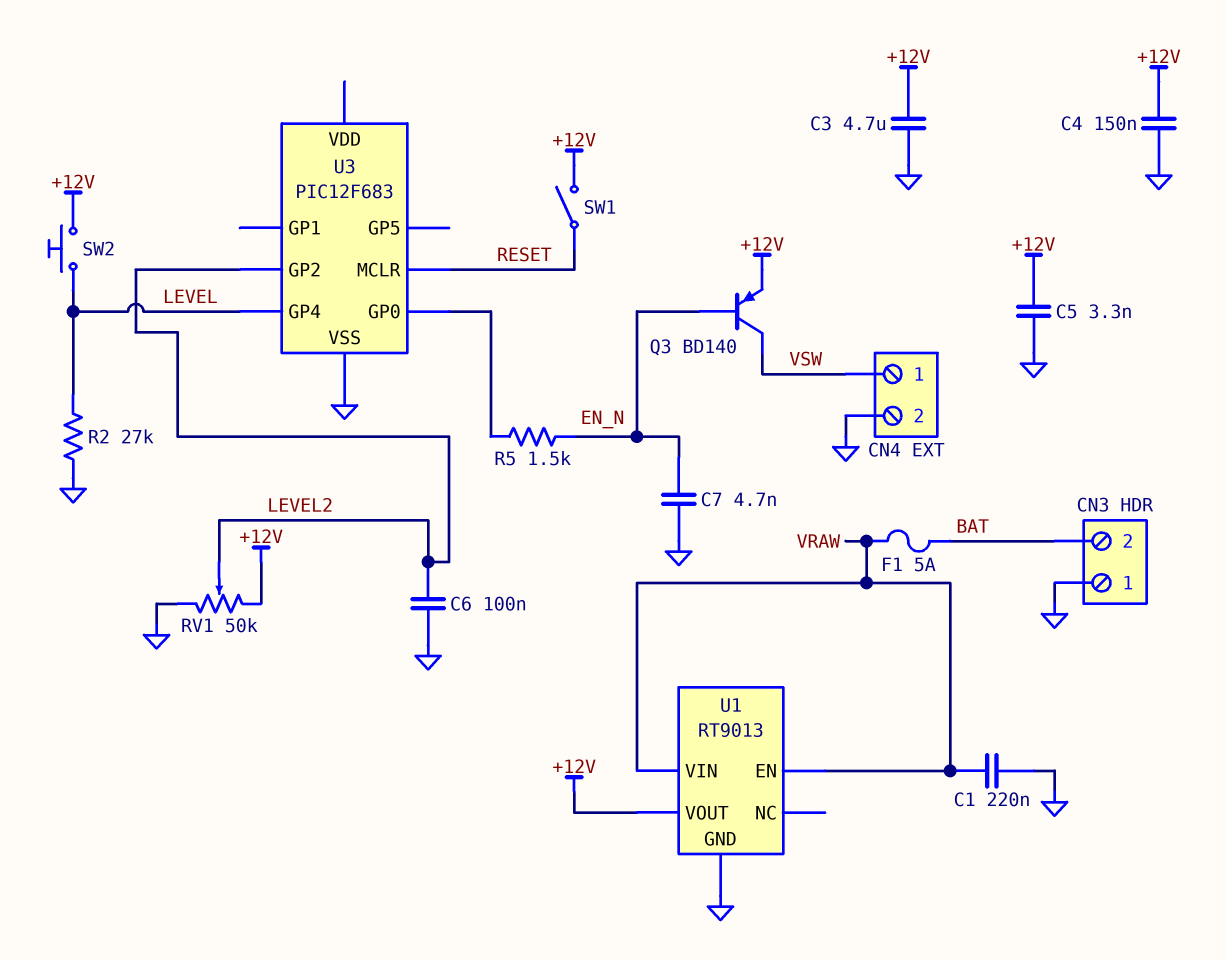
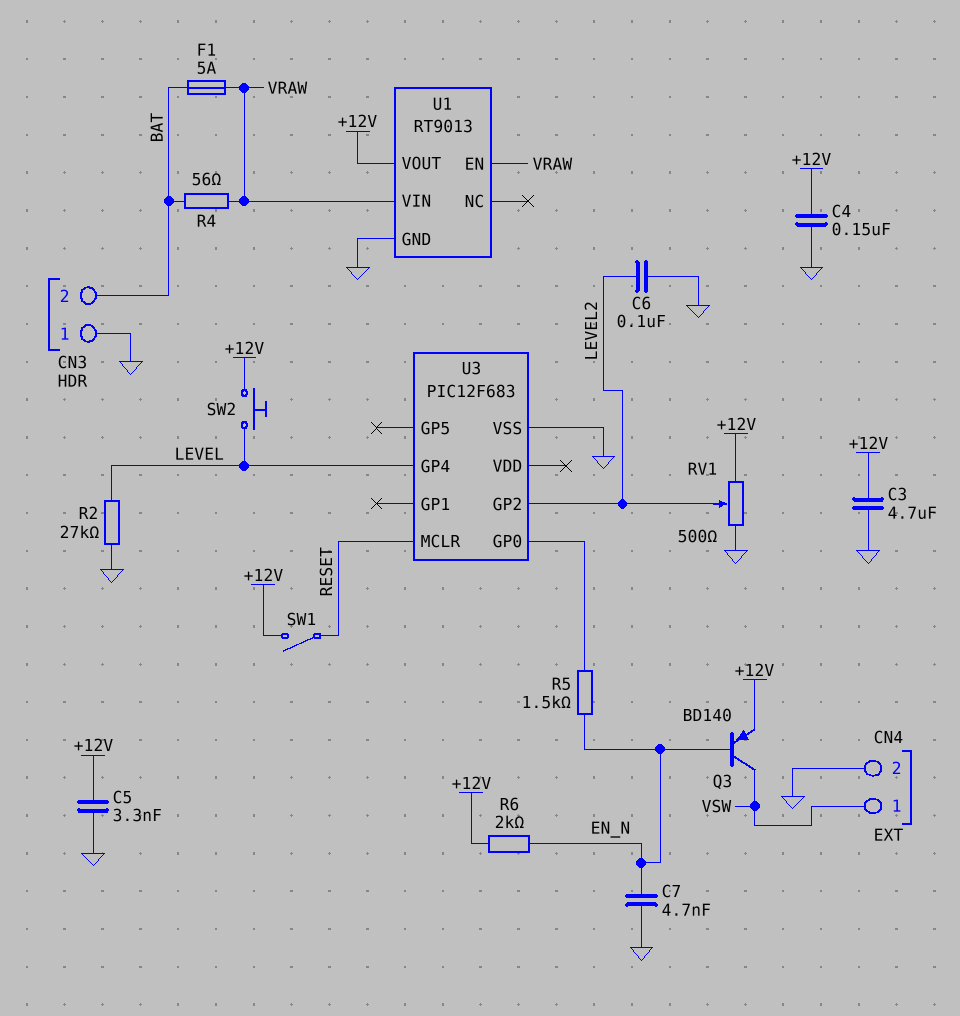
C1: 220nF (GND, VRAW) -> none
R4: none -> 56 (BAT, VRAW)
R6: none -> 2k (+12V, EN_N)
RV1: 50k (+12V, GND, wiper LEVEL2) -> 500 (+12V, GND, wiper LEVEL2)

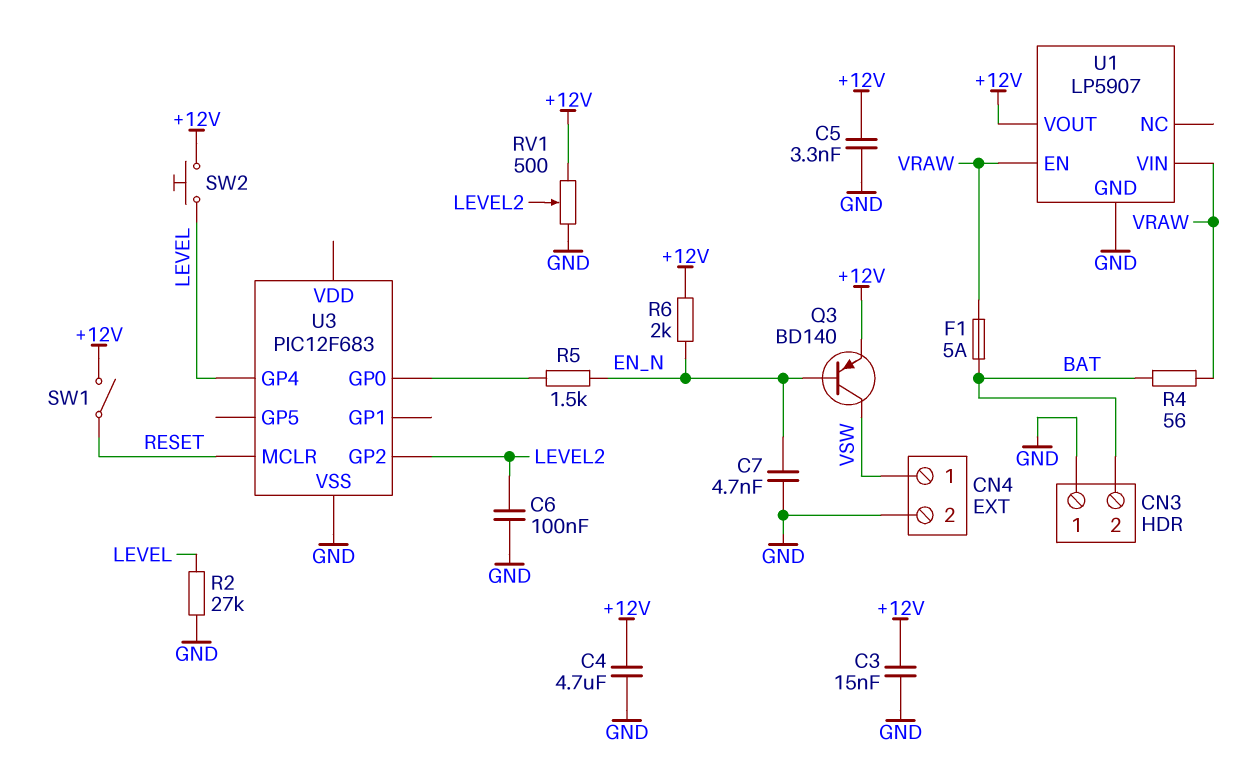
C3: 4.7uF (+12V, GND) -> 15nF (+12V, GND)
C4: 150nF (+12V, GND) -> 4.7uF (+12V, GND)
U1: RT9013 -> LP5907

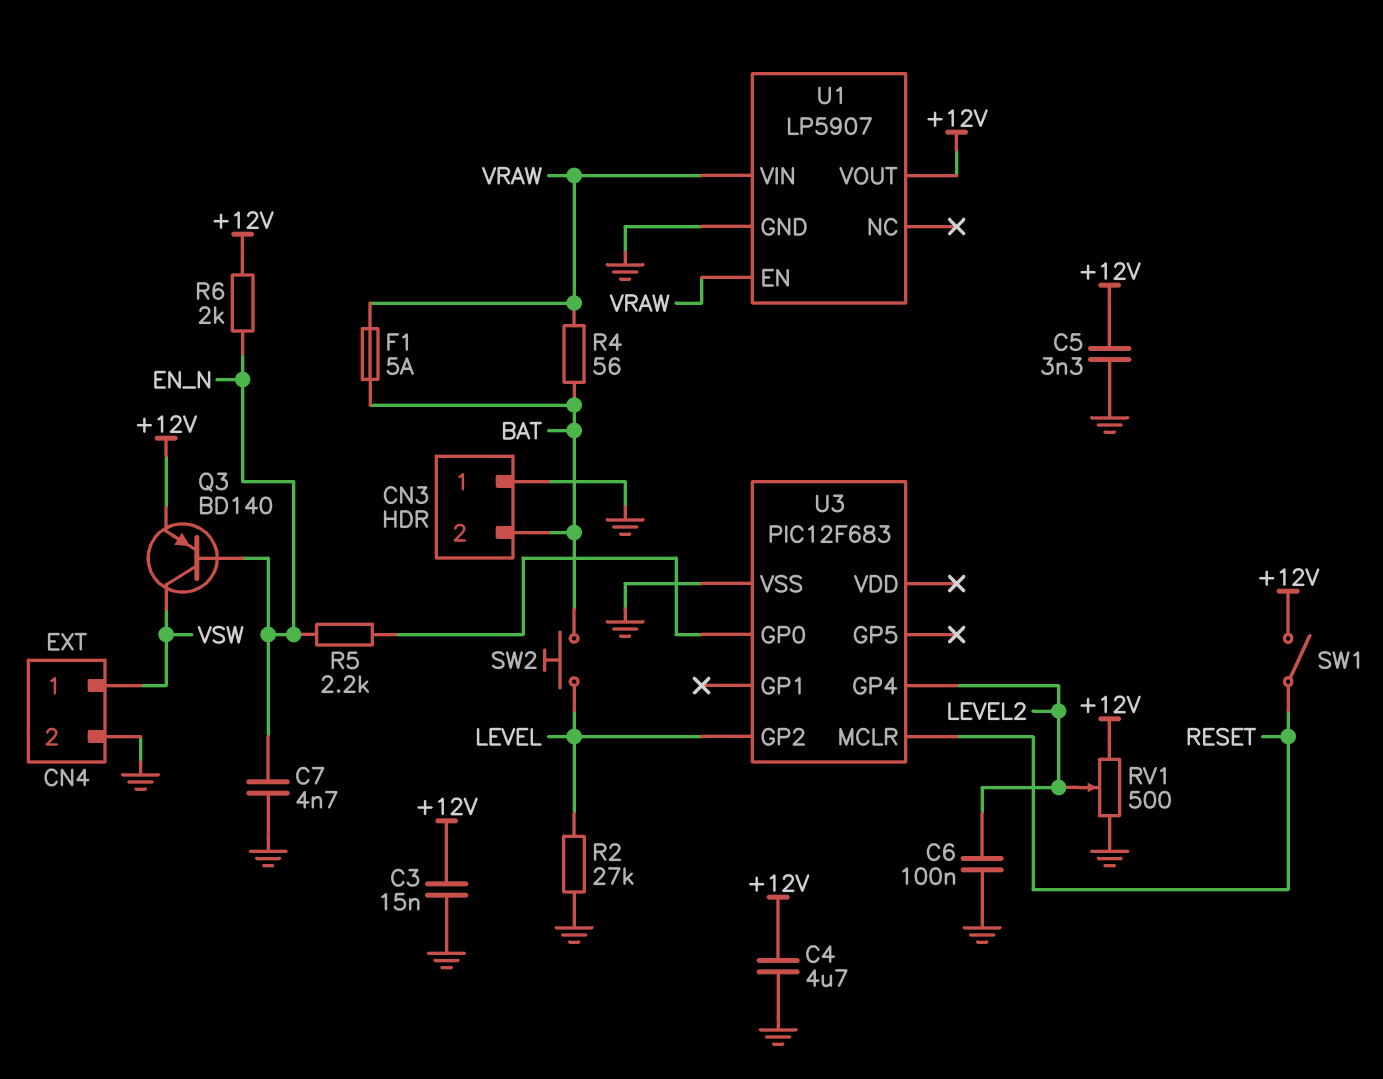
R5: 1.5k (EN_N, U3/GP0) -> 2.2k (EN_N, U3/GP0)
SW2: button (+12V, LEVEL) -> button (BAT, LEVEL)
U3 pin GP2: LEVEL2 -> LEVEL
U3 pin GP4: LEVEL -> LEVEL2

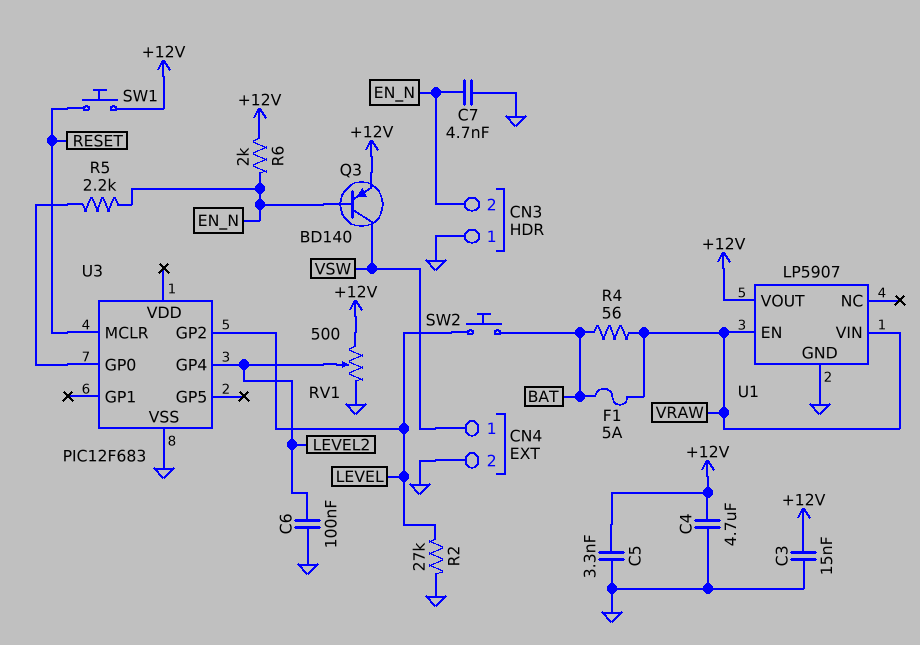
CN3 pin 2: BAT -> EN_N
SW1: switch (+12V, RESET) -> button (+12V, RESET)

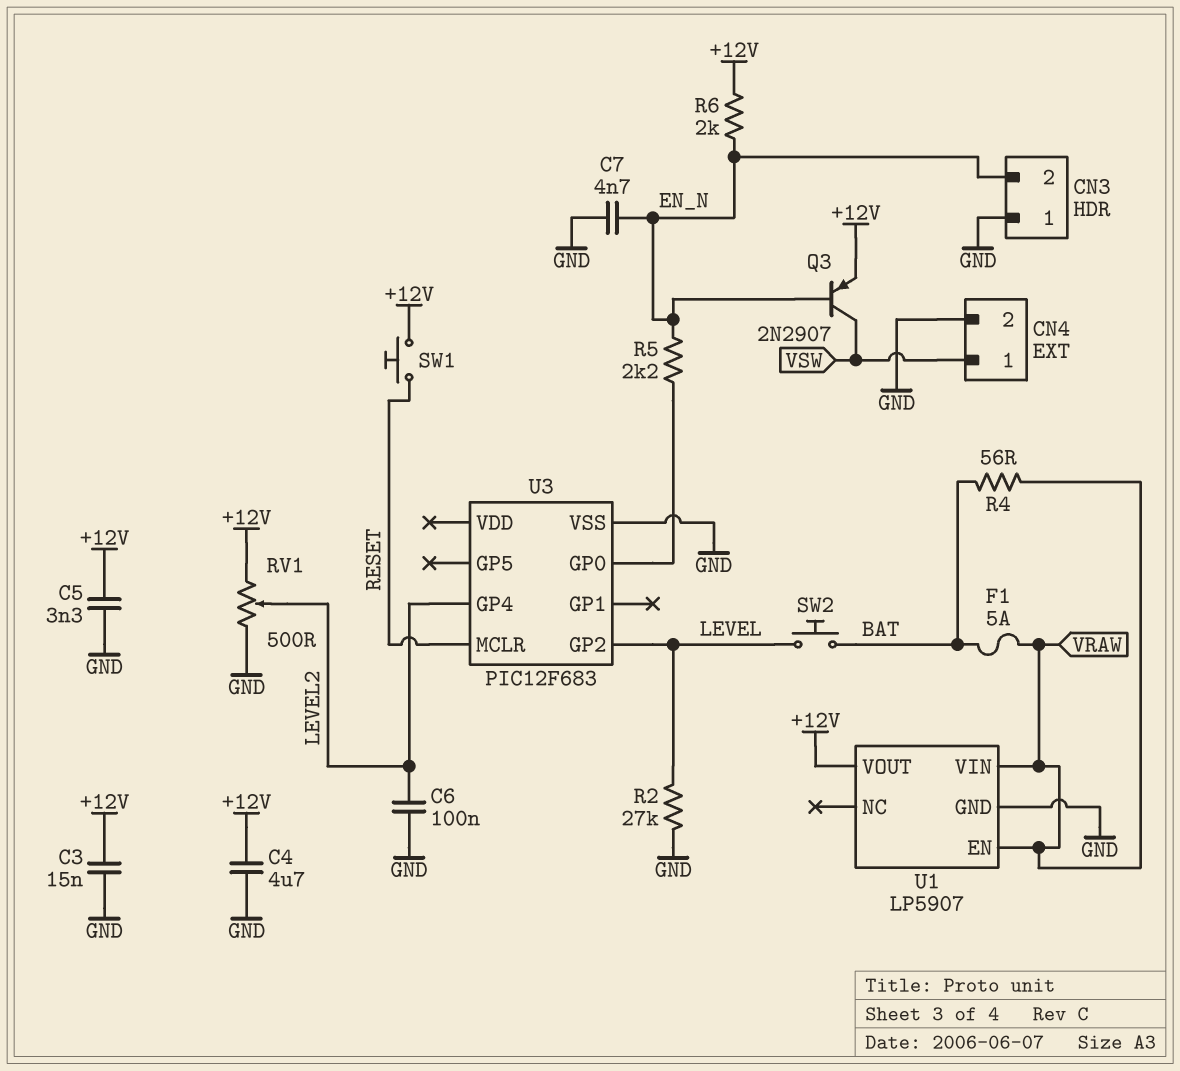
Q3: PNP BD140 (B EN_N, C VSW, E +12V) -> PNP 2N2907 (B EN_N, C VSW, E +12V)

